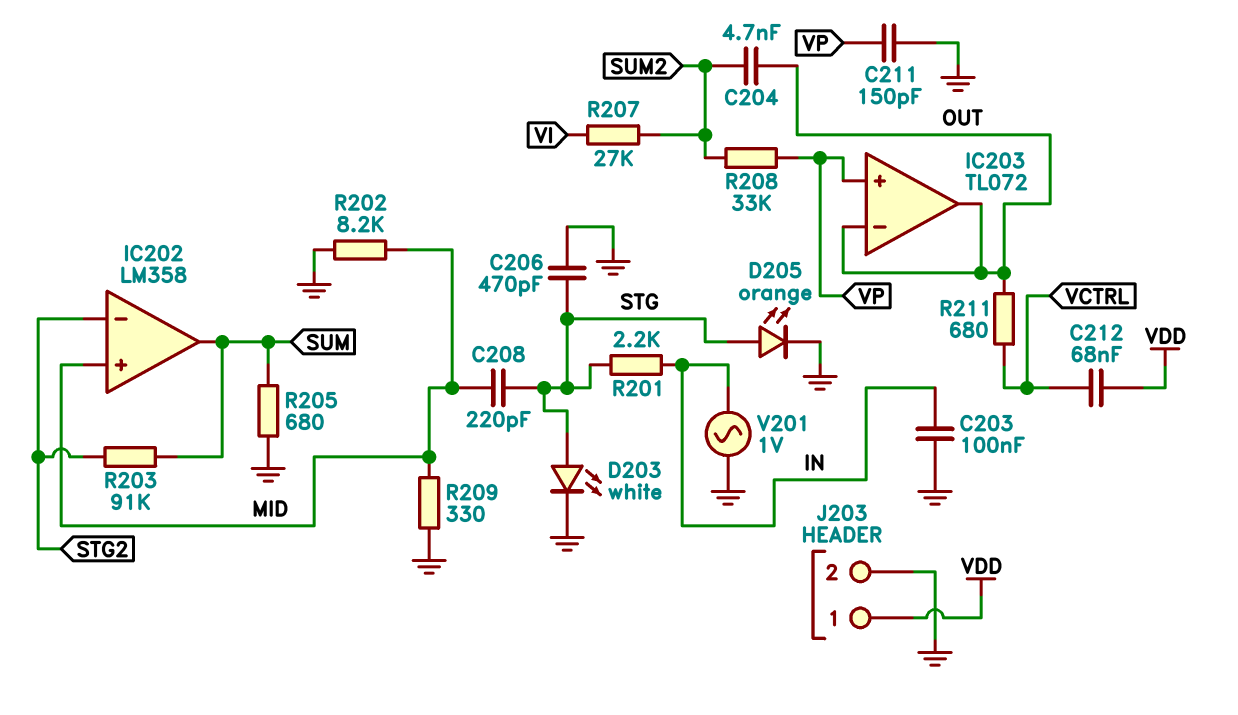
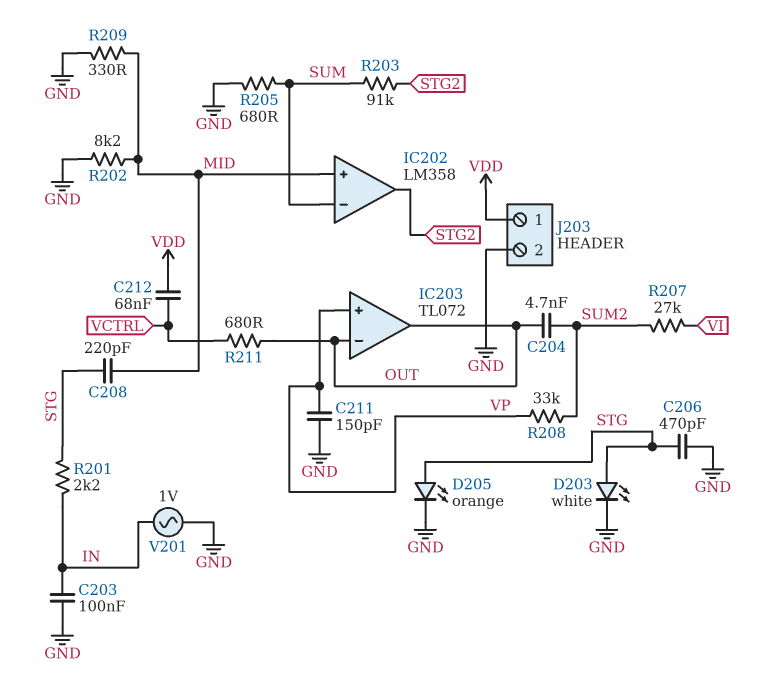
IC202 pin in-: STG2 -> SUM
IC202 pin out: SUM -> STG2

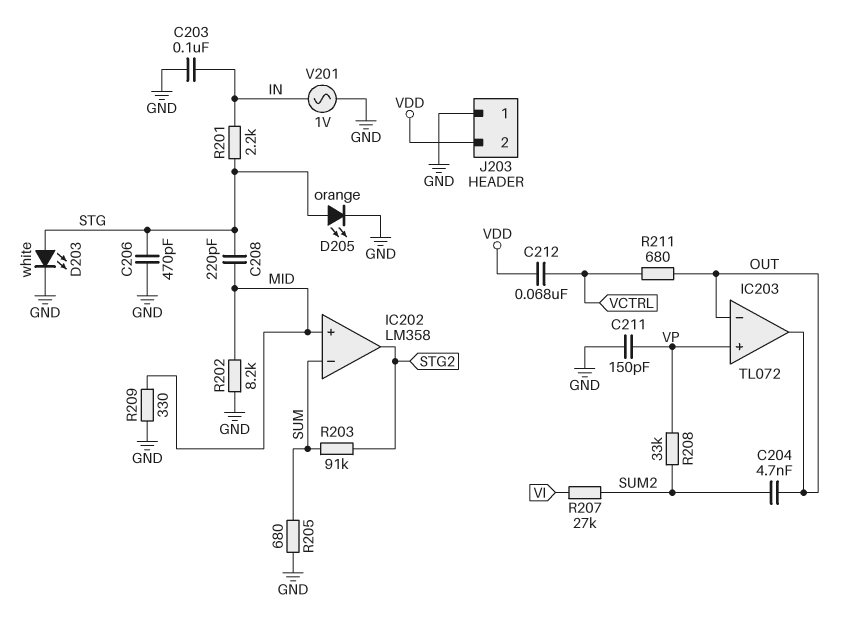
J203 pin 1: VDD -> GND
J203 pin 2: GND -> VDD

